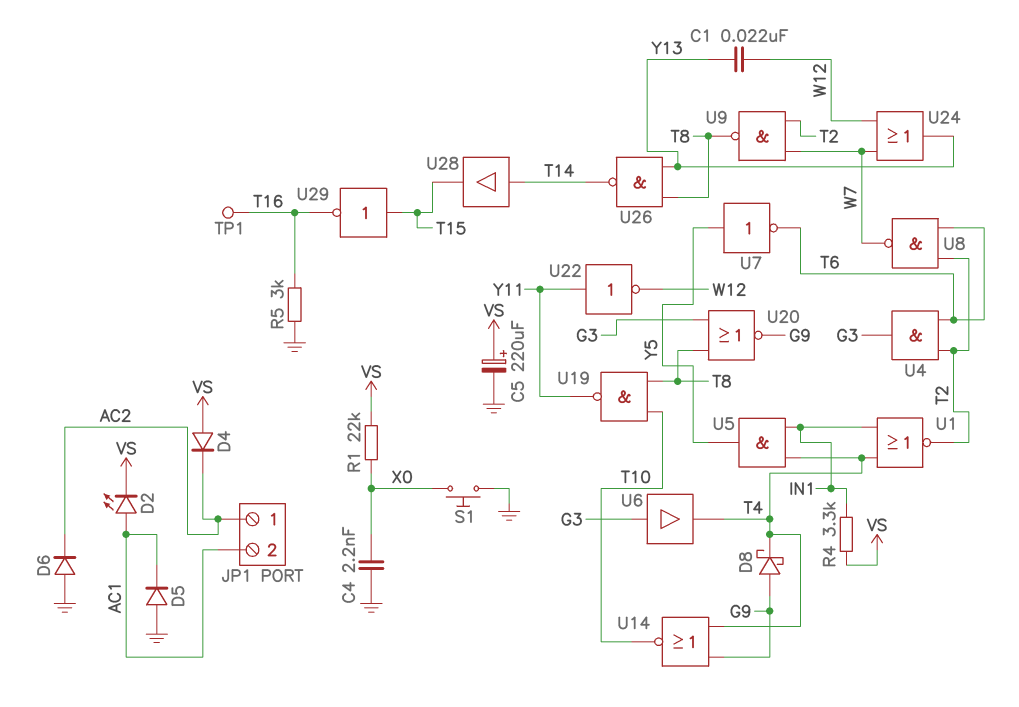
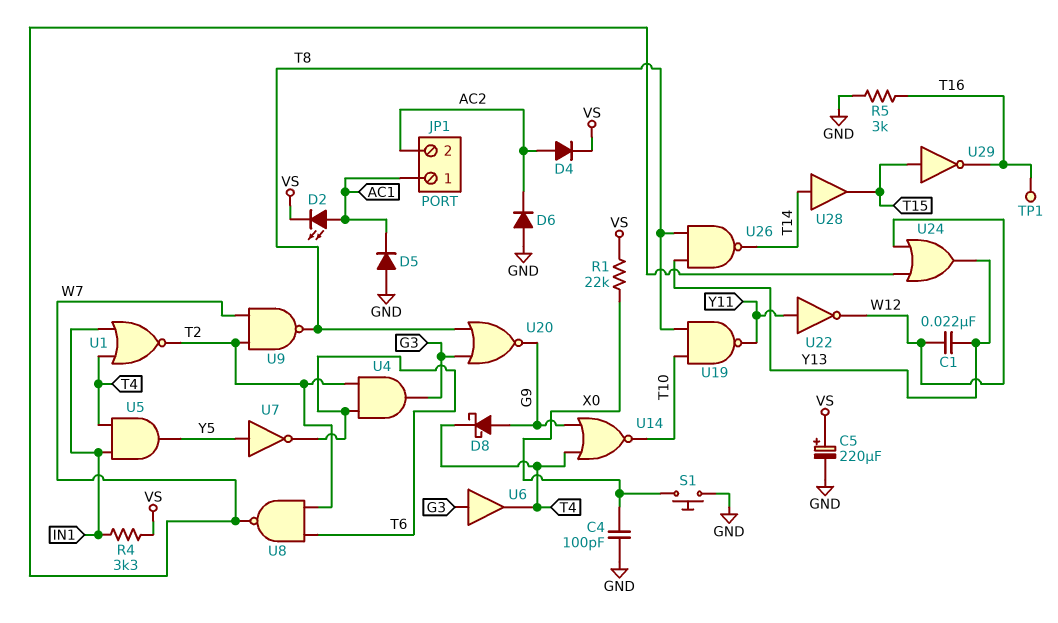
C4: 2.2nF (GND, X0) -> 100pF (GND, X0)
D4: diode (A VS, K AC2) -> diode (A AC2, K VS)
JP1 pin 1: AC2 -> AC1
JP1 pin 2: AC1 -> AC2

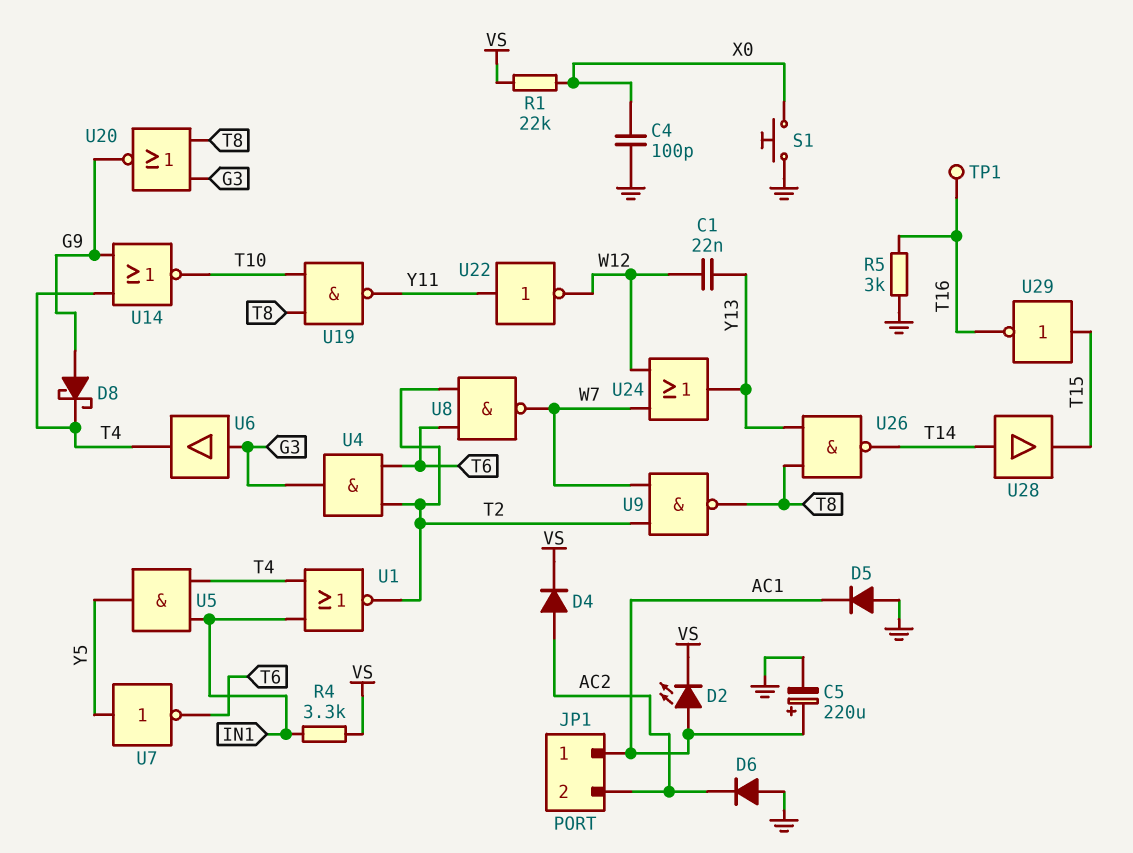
C5: 220uF (plus VS, minus GND) -> 220uF (plus AC1, minus GND)

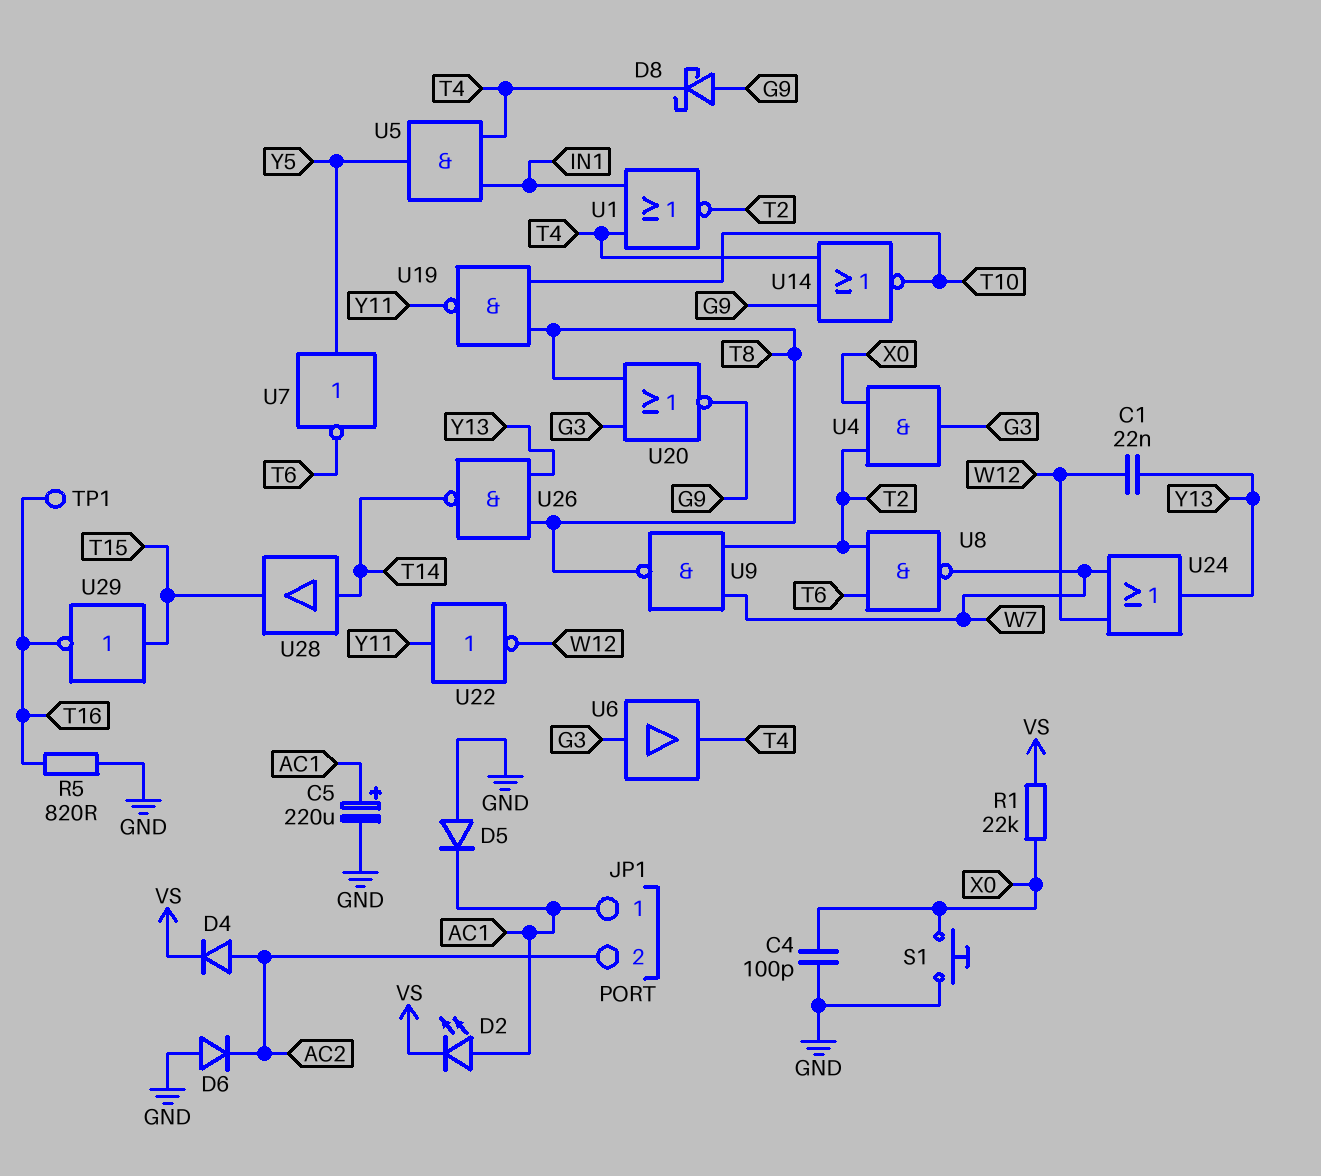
R4: 3.3k (IN1, VS) -> none
R5: 3k (GND, T16) -> 820 (GND, T16)
U4: AND (in T2, in T6, out G3) -> AND (in T2, in X0, out G3)

